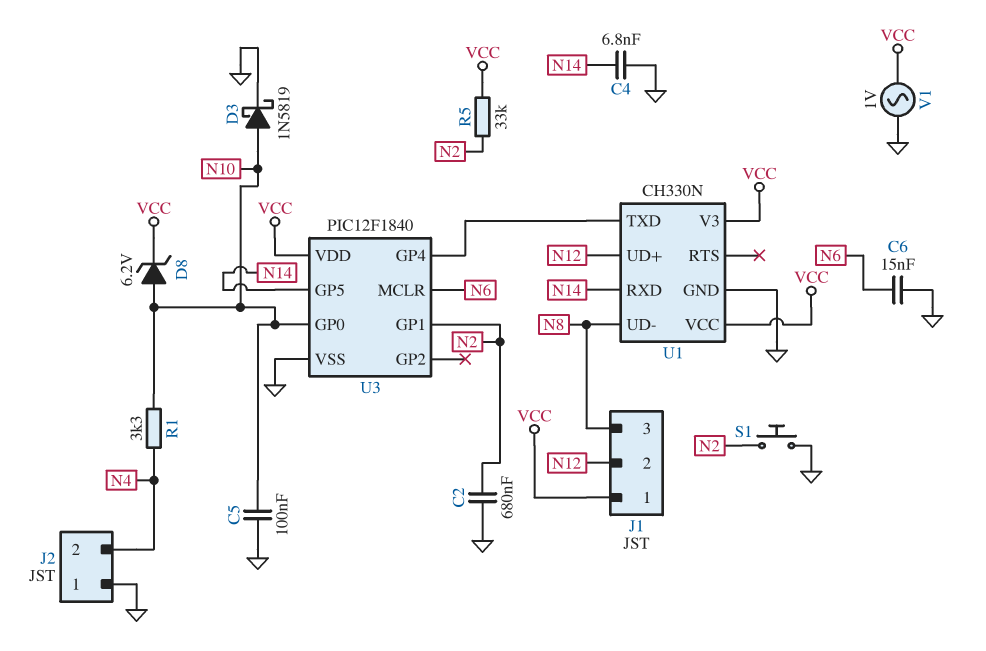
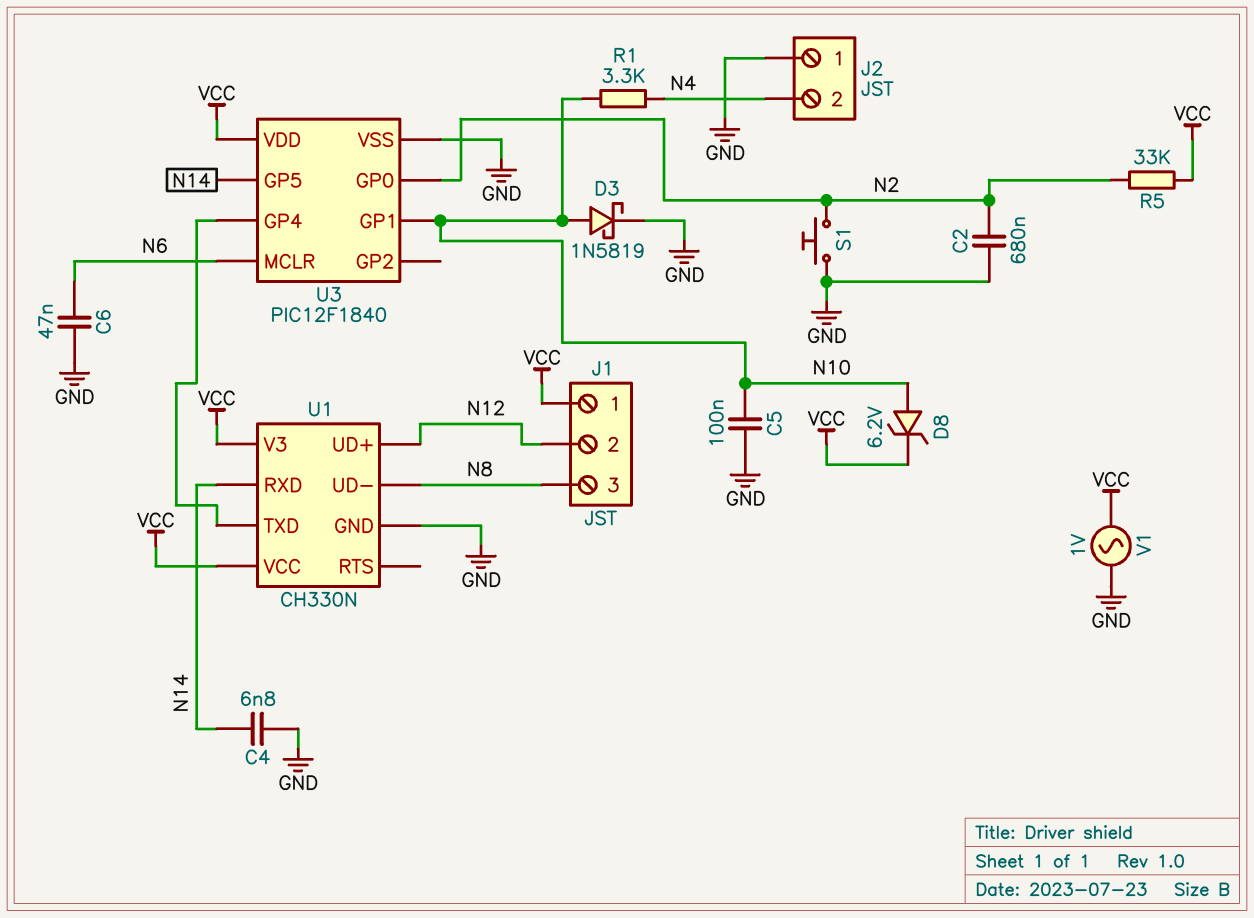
C6: 15nF (GND, N6) -> 47nF (GND, N6)
U3 pin GP0: N10 -> N2
U3 pin GP1: N2 -> N10

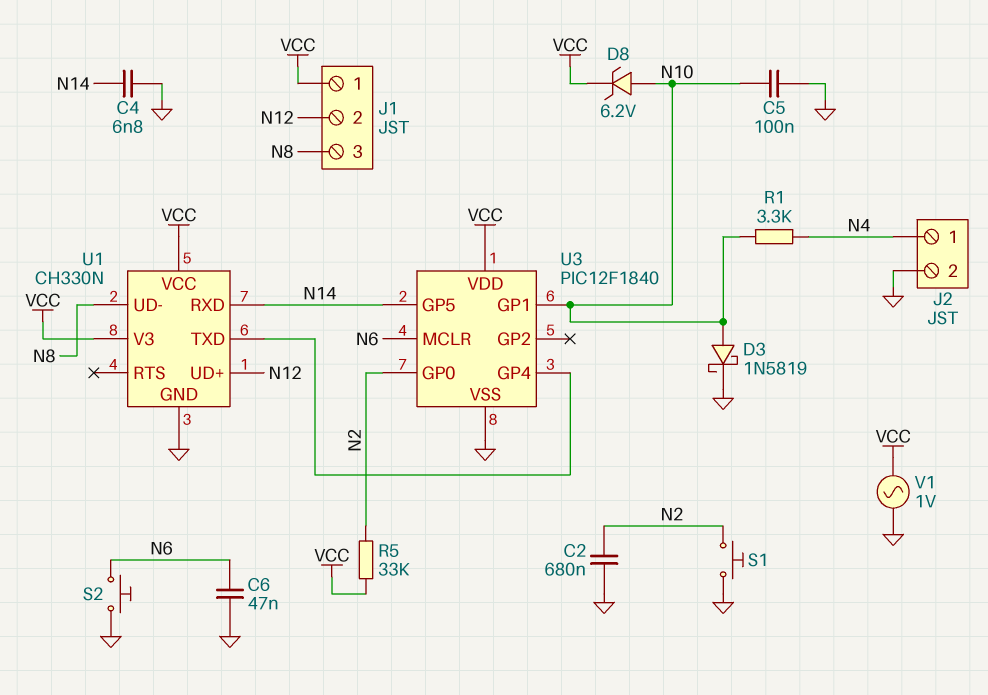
J2 pin 1: GND -> N4
J2 pin 2: N4 -> GND
S2: none -> button (GND, N6)

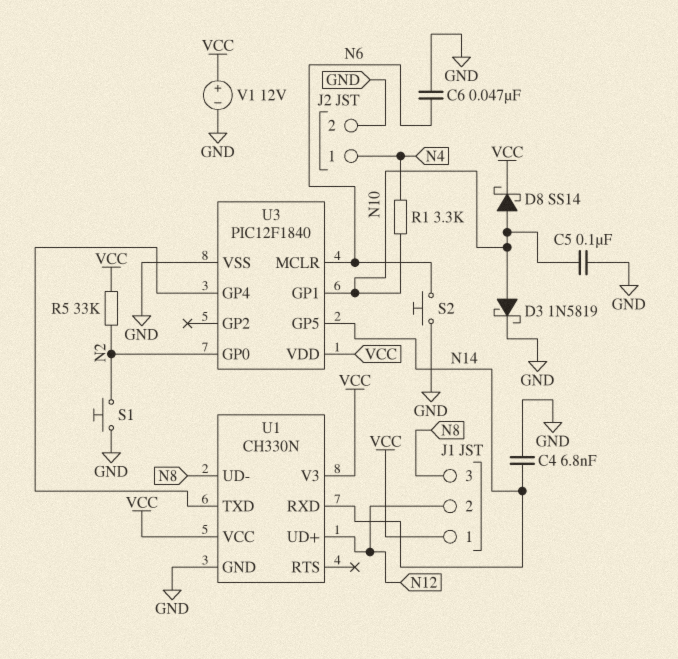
C2: 680nF (GND, N2) -> none
D8: zener 6.2V (A N10, K VCC) -> schottky SS14 (A N10, K VCC)
V1: AC 1V (GND, VCC) -> 12V (plus VCC, minus GND)

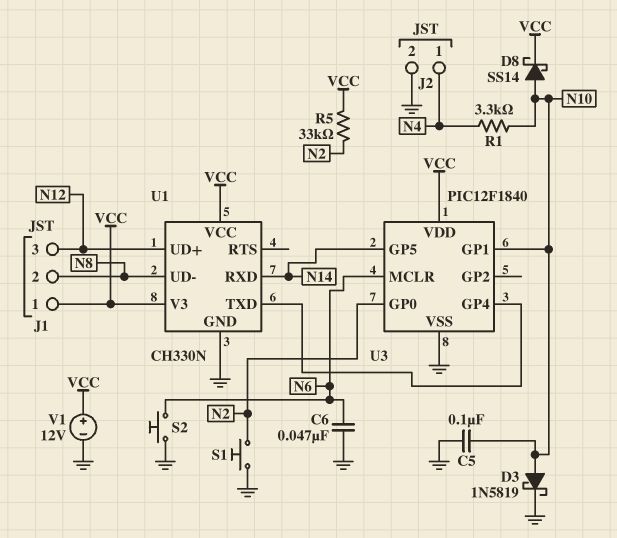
C4: 6.8nF (GND, N14) -> none
J1 pin 2: N12 -> N8
J1 pin 3: N8 -> N12

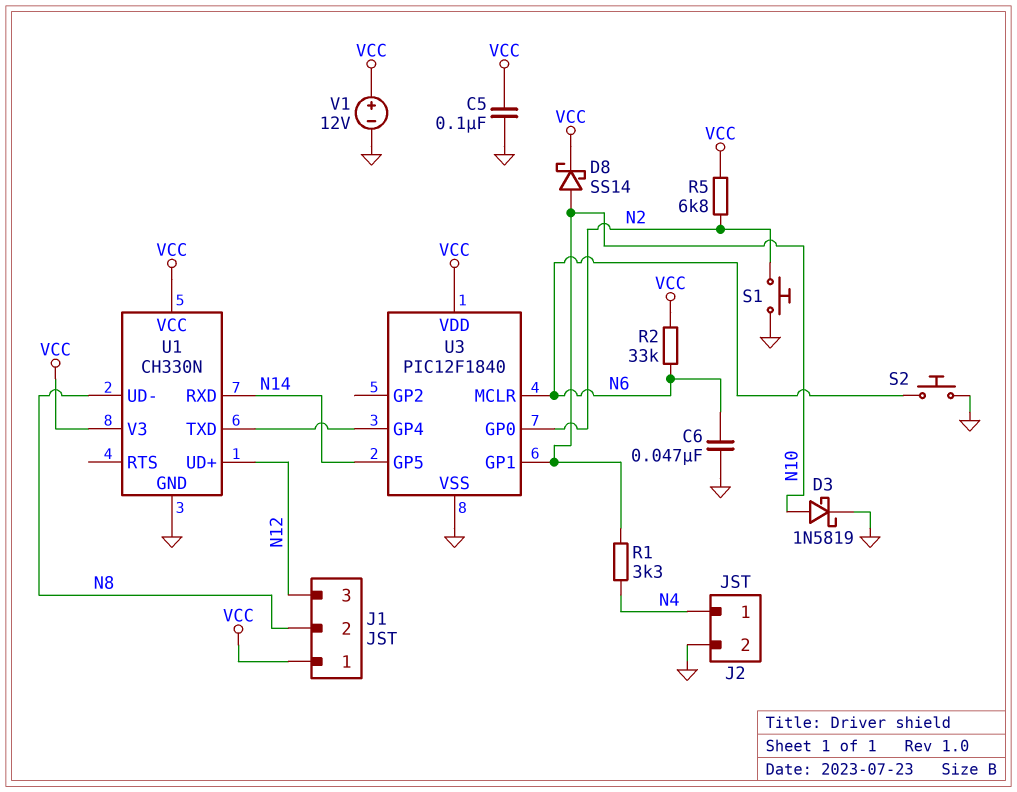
C5: 100nF (GND, N10) -> 100nF (GND, VCC)
R2: none -> 33k (N6, VCC)
R5: 33k (N2, VCC) -> 6.8k (N2, VCC)

